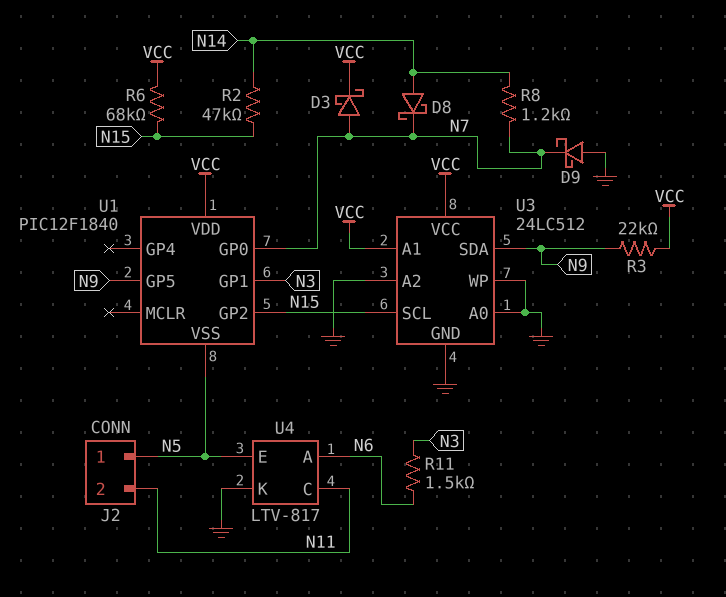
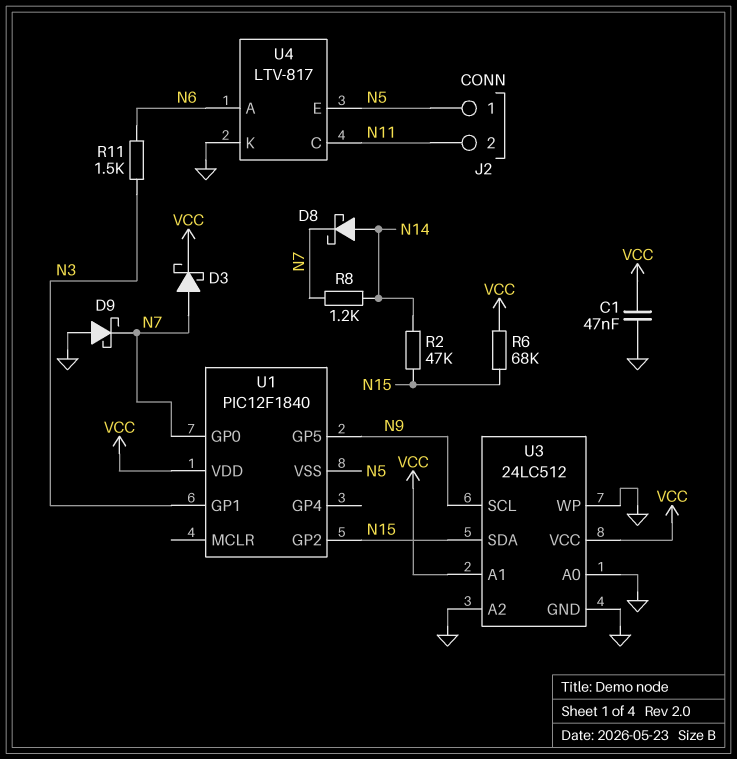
C1: none -> 47nF (GND, VCC)
R3: 22k (N9, VCC) -> none
U3 pin SCL: N15 -> N9
U3 pin SDA: N9 -> N15

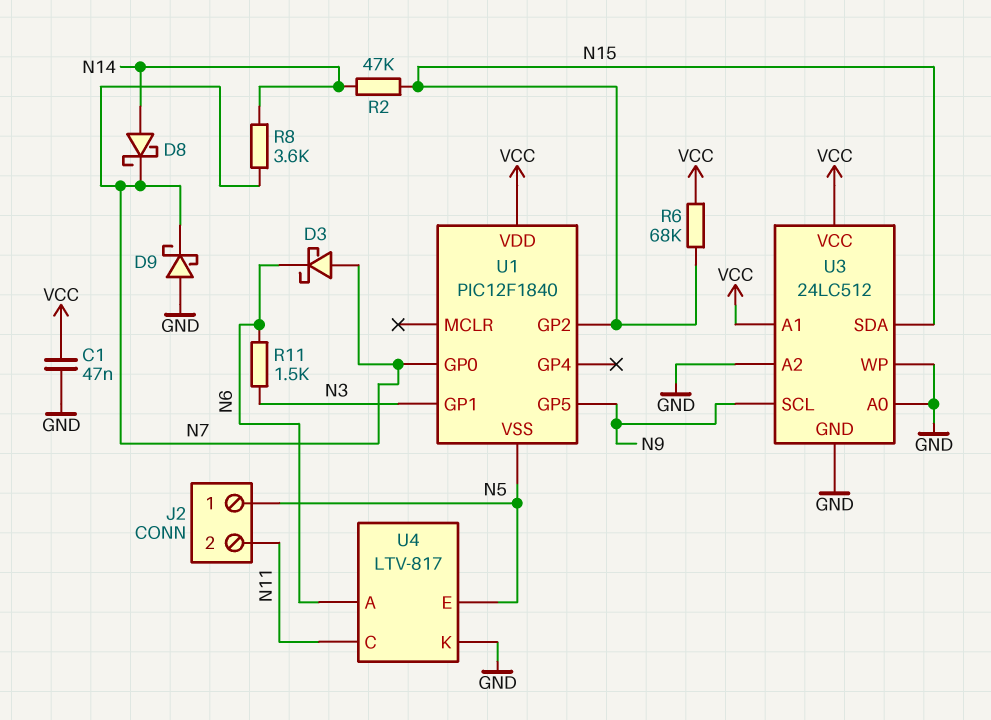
D3: schottky (A N7, K VCC) -> schottky (A N7, K N6)
R8: 1.2k (N7, N14) -> 3.6k (N7, N14)

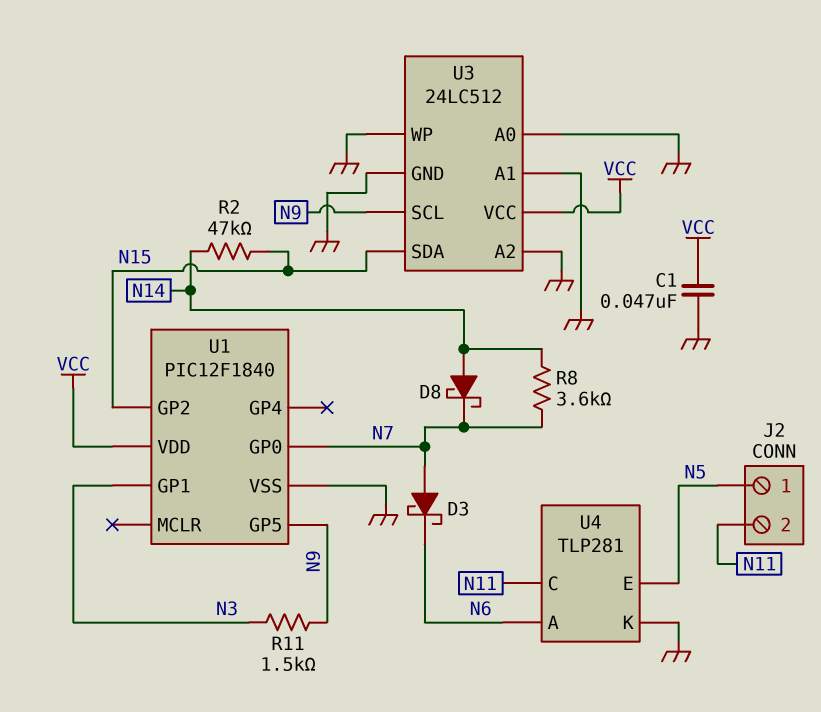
D9: schottky (A GND, K N7) -> none
R6: 68k (N15, VCC) -> none
R11: 1.5k (N3, N6) -> 1.5k (N3, N9)
U1 pin VSS: N5 -> GND
U3 pin A1: VCC -> GND
U4: LTV-817 -> TLP281

